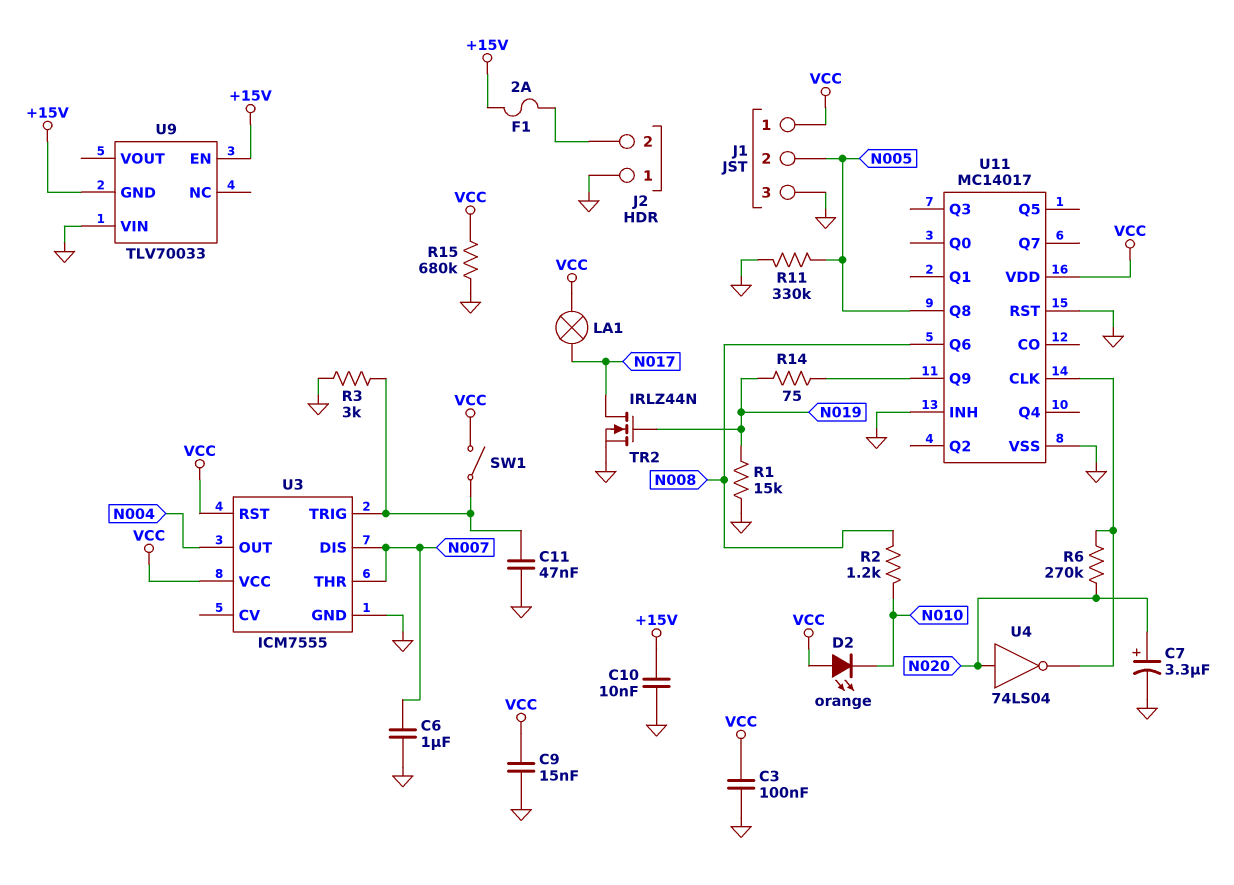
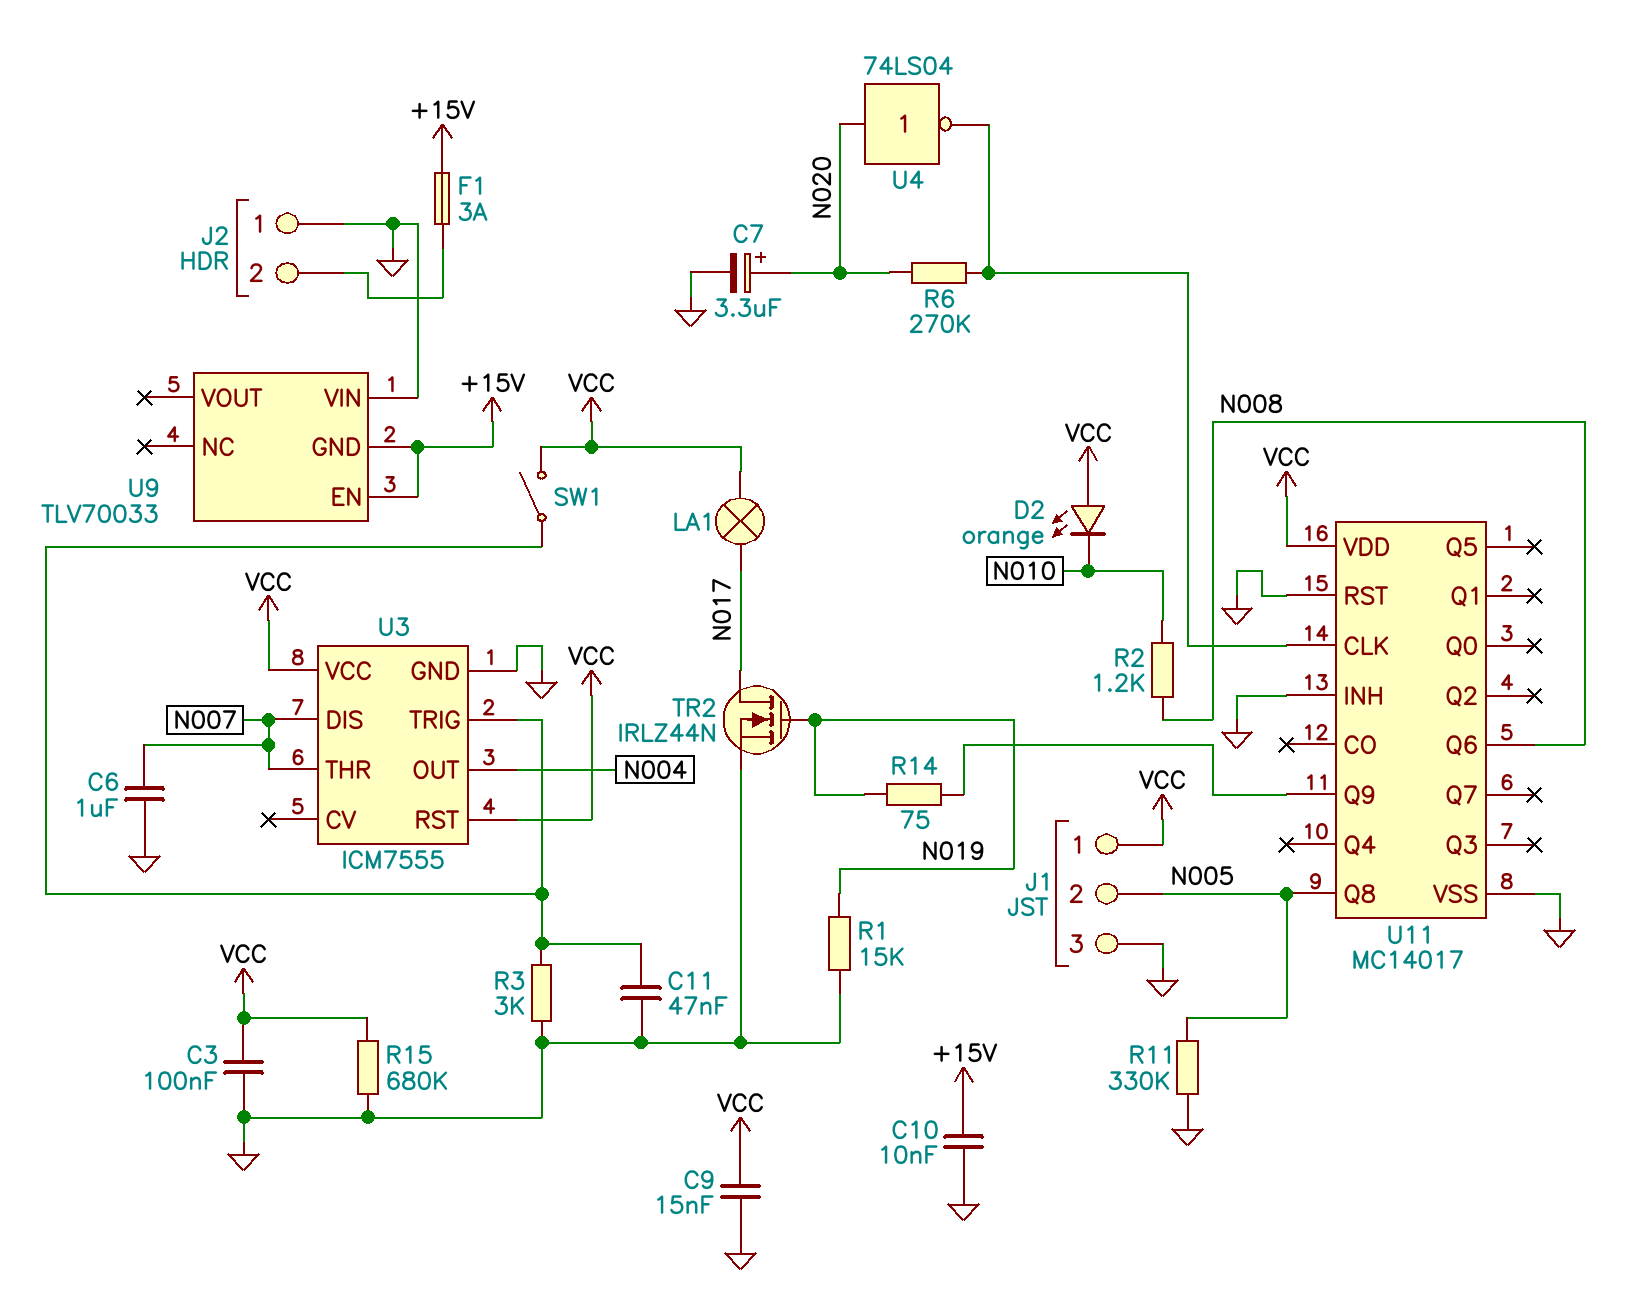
F1: 2A (+15V, J2/2) -> 3A (+15V, J2/2)

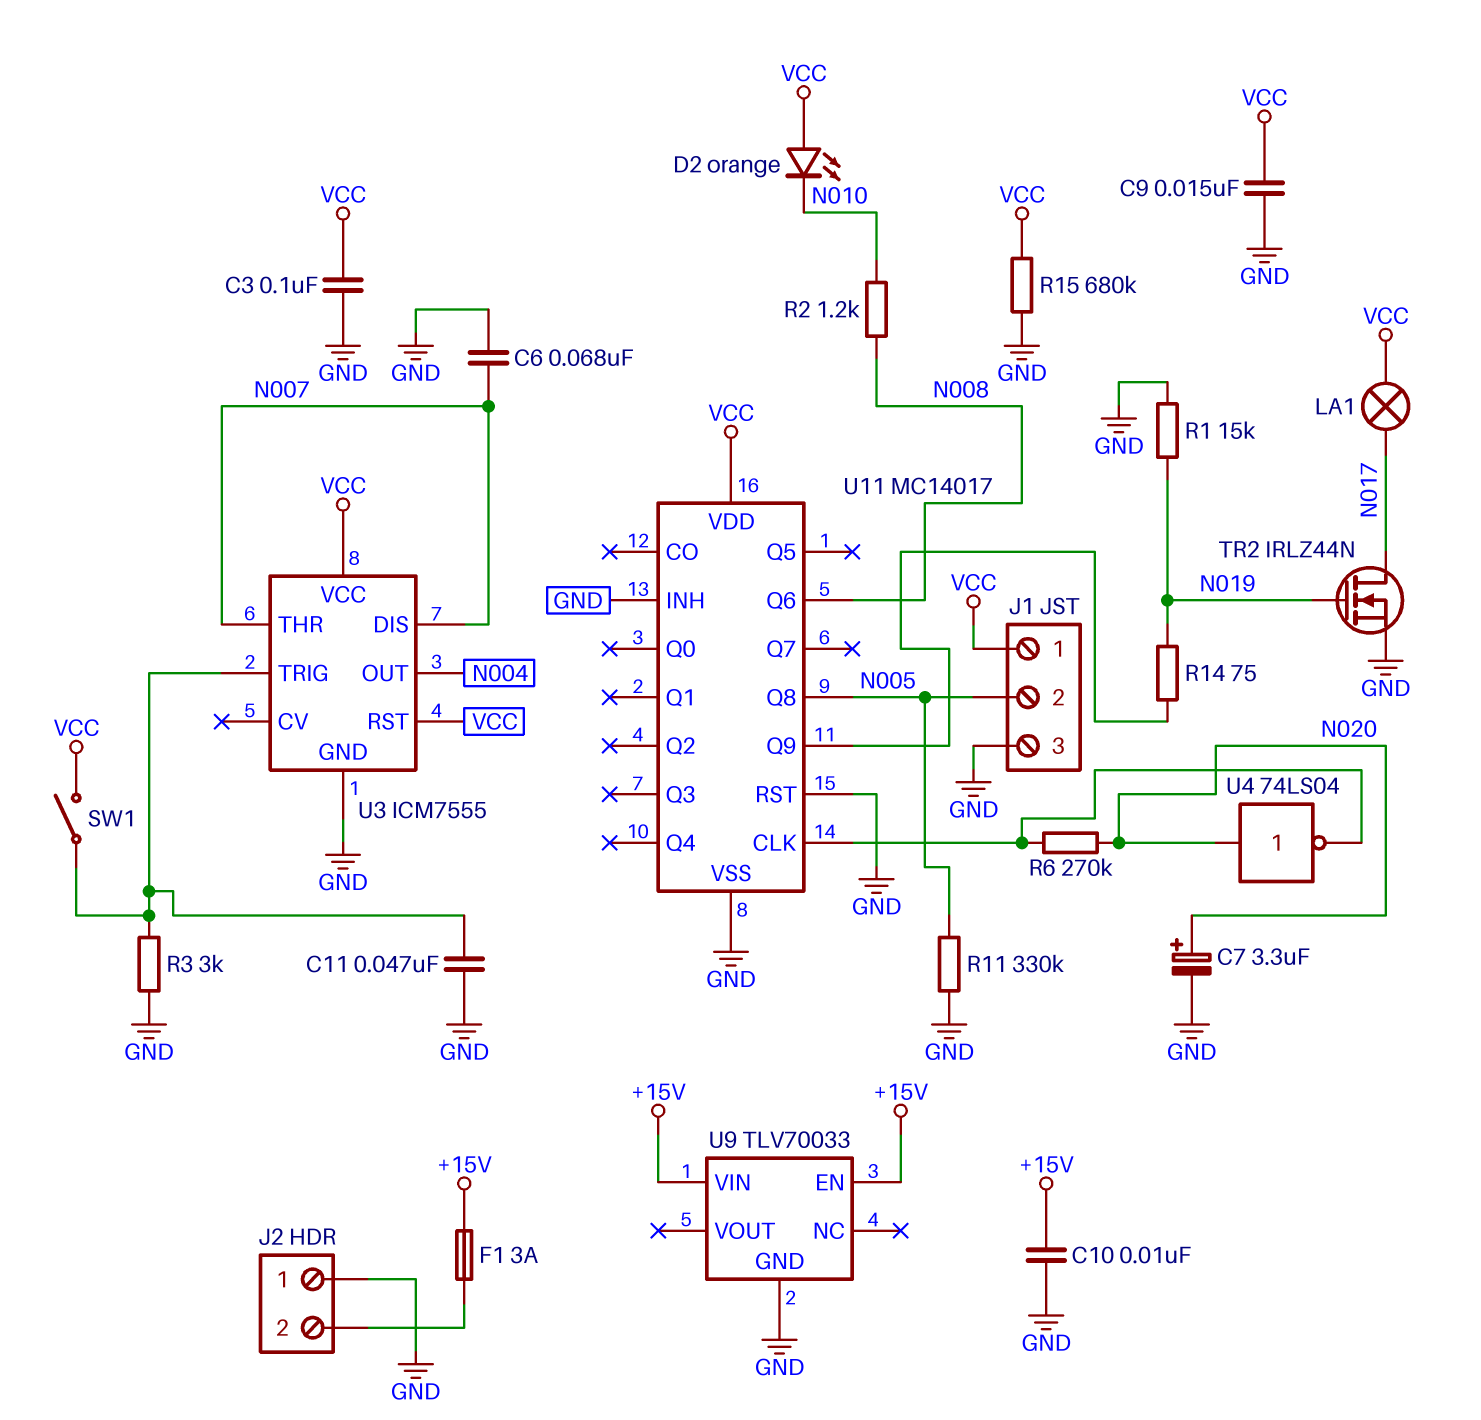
C6: 1uF (GND, N007) -> 68nF (GND, N007)
U9 pin GND: +15V -> GND
U9 pin VIN: GND -> +15V

